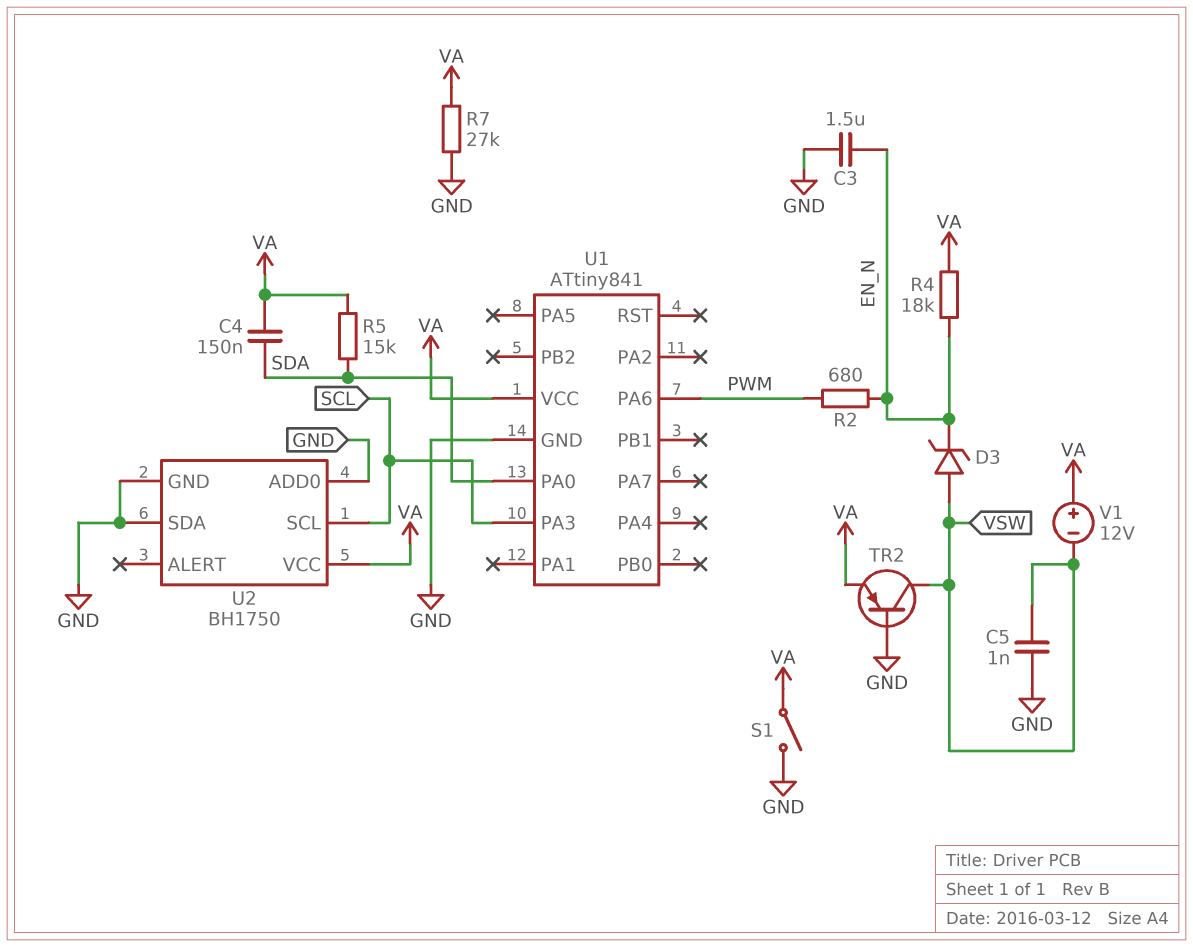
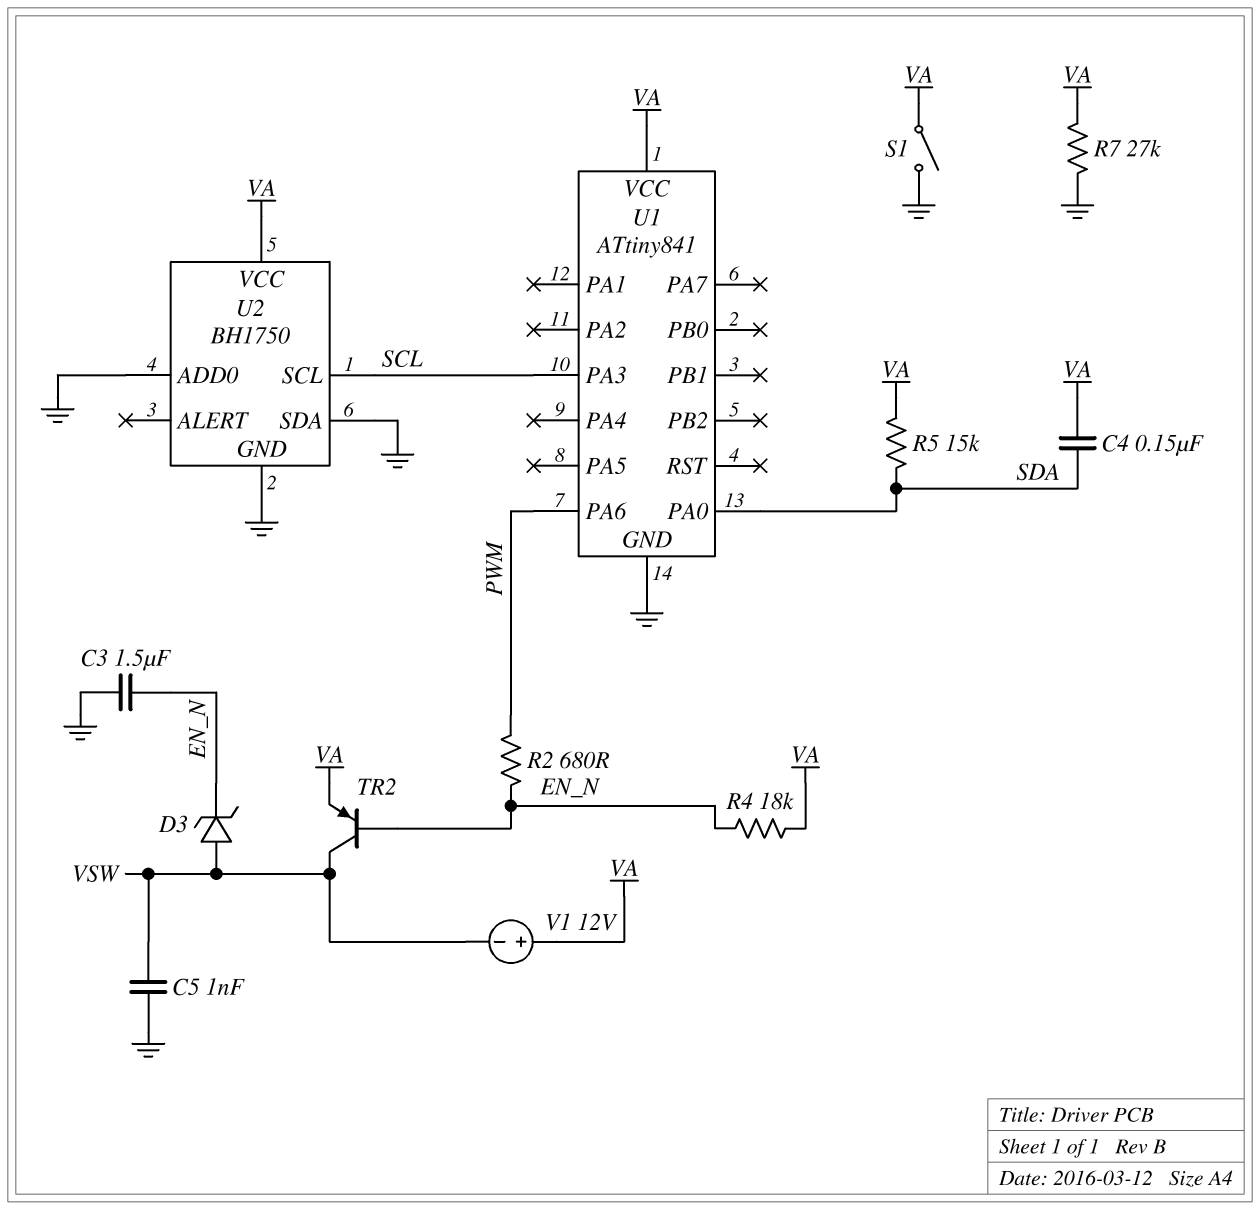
TR2: PNP (B GND, C VSW, E VA) -> PNP (B EN_N, C VSW, E VA)

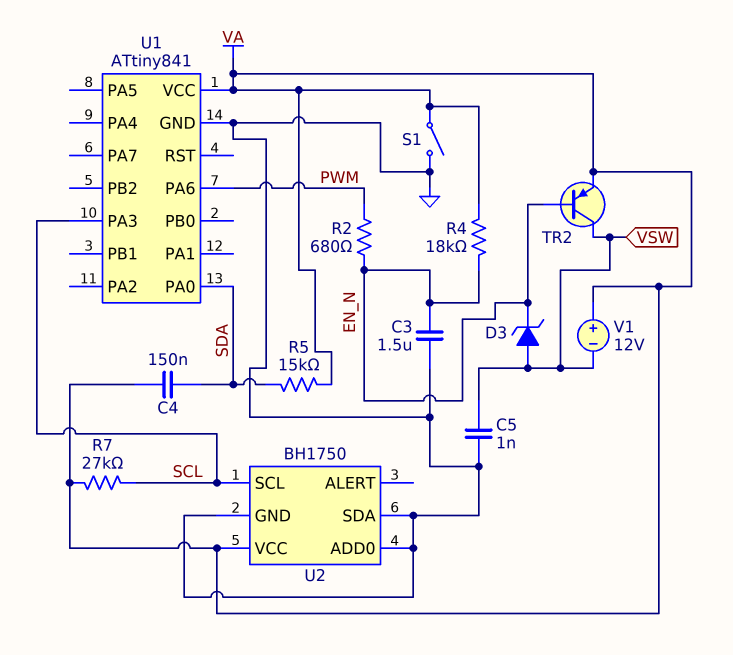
R7: 27k (GND, VA) -> 27k (SCL, VA)

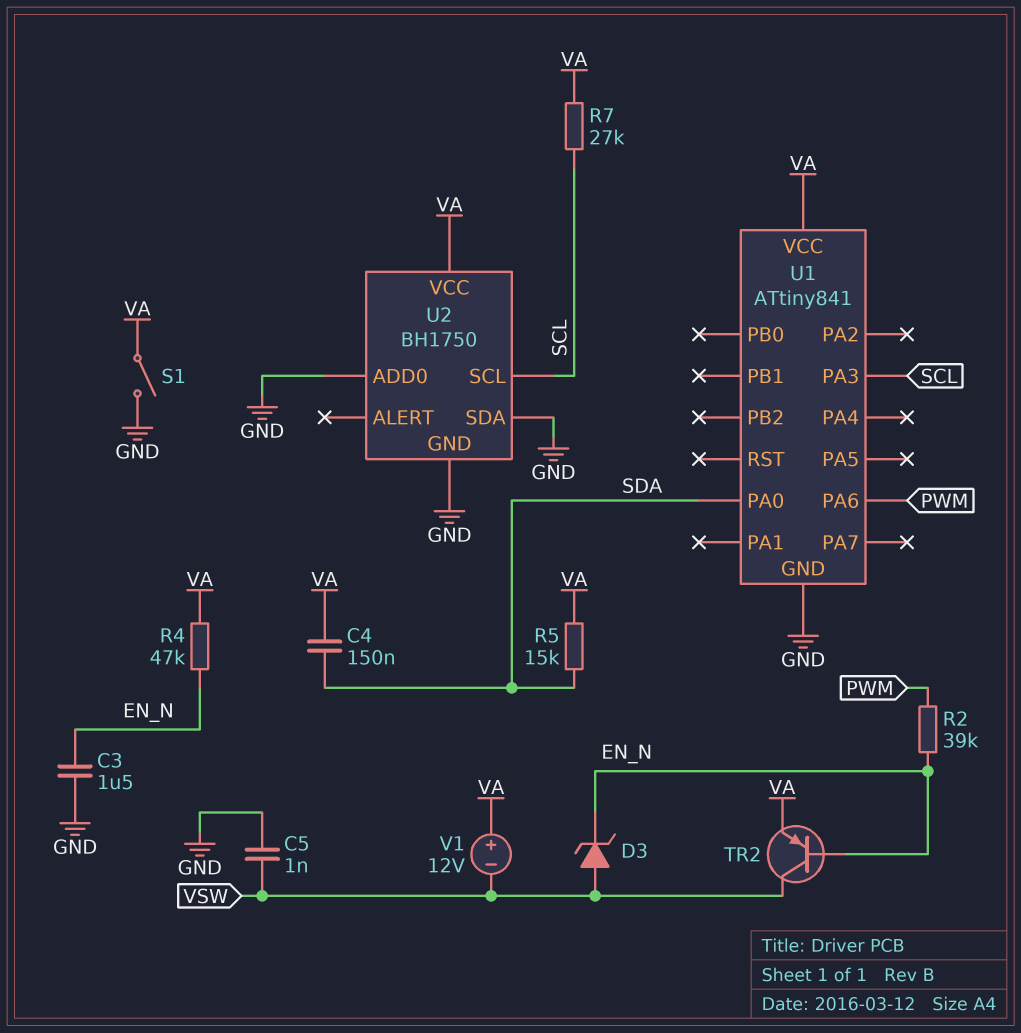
R2: 680 (EN_N, PWM) -> 39k (EN_N, PWM)
R4: 18k (EN_N, VA) -> 47k (EN_N, VA)

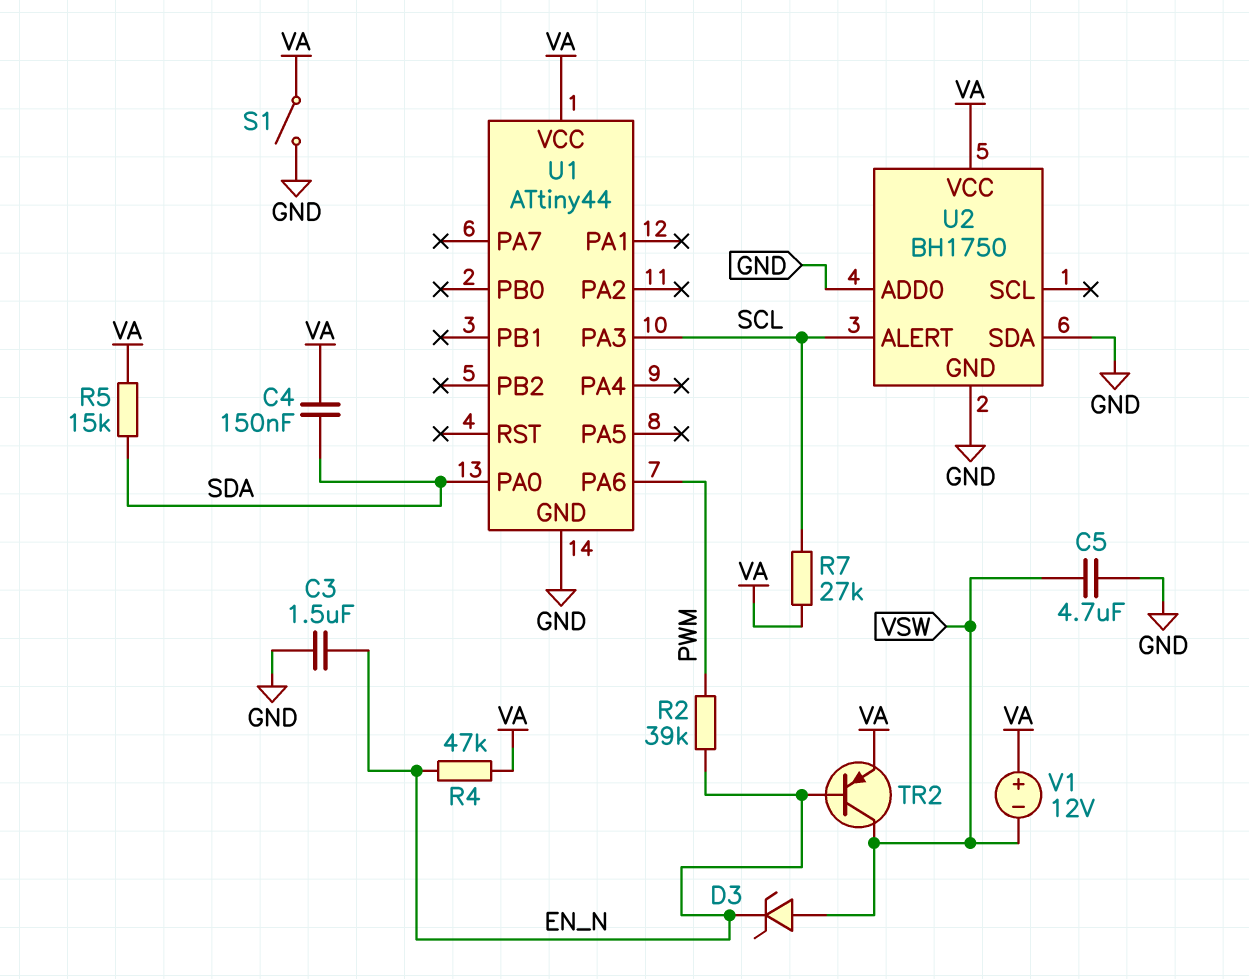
C5: 1nF (GND, VSW) -> 4.7uF (GND, VSW)
U1: ATtiny841 -> ATtiny44
U2 pin ALERT: none -> SCL
U2 pin SCL: SCL -> none

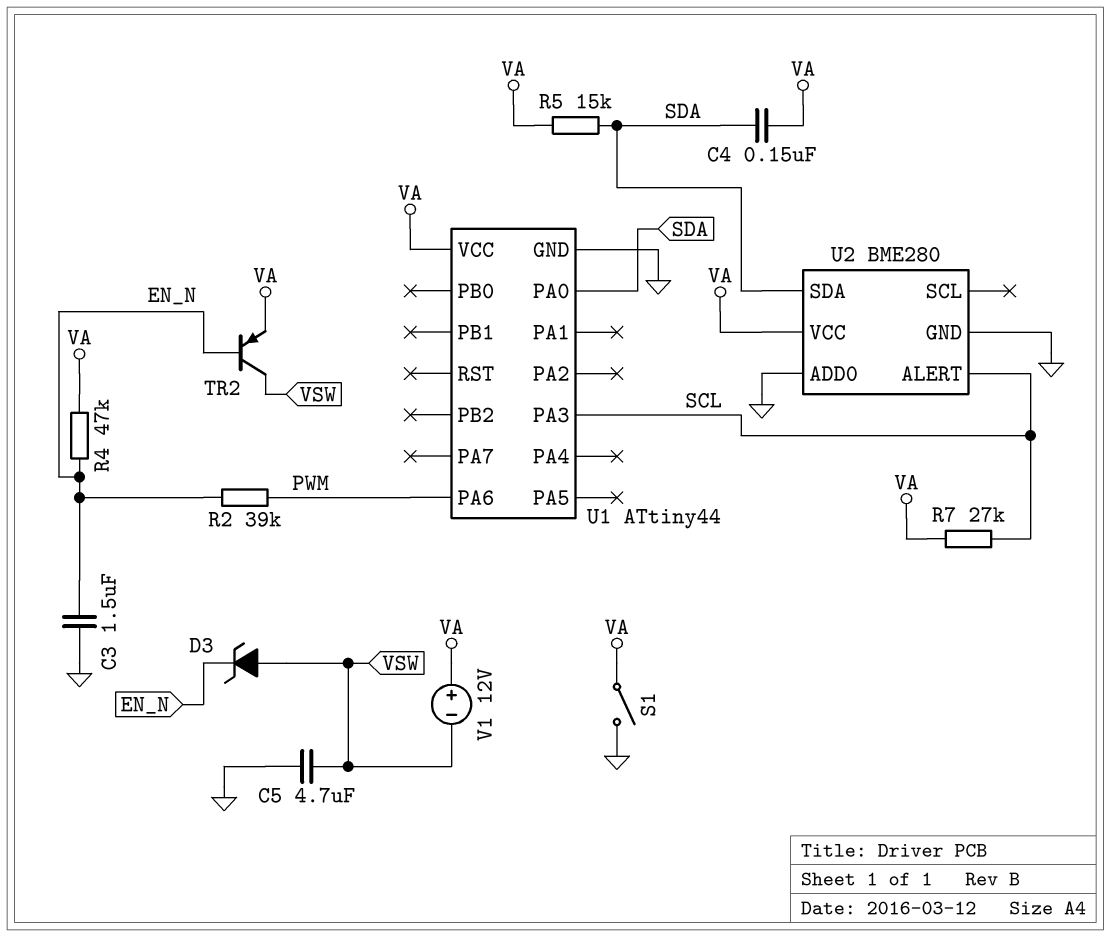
U2: BH1750 -> BME280
U2 pin SDA: GND -> SDA

